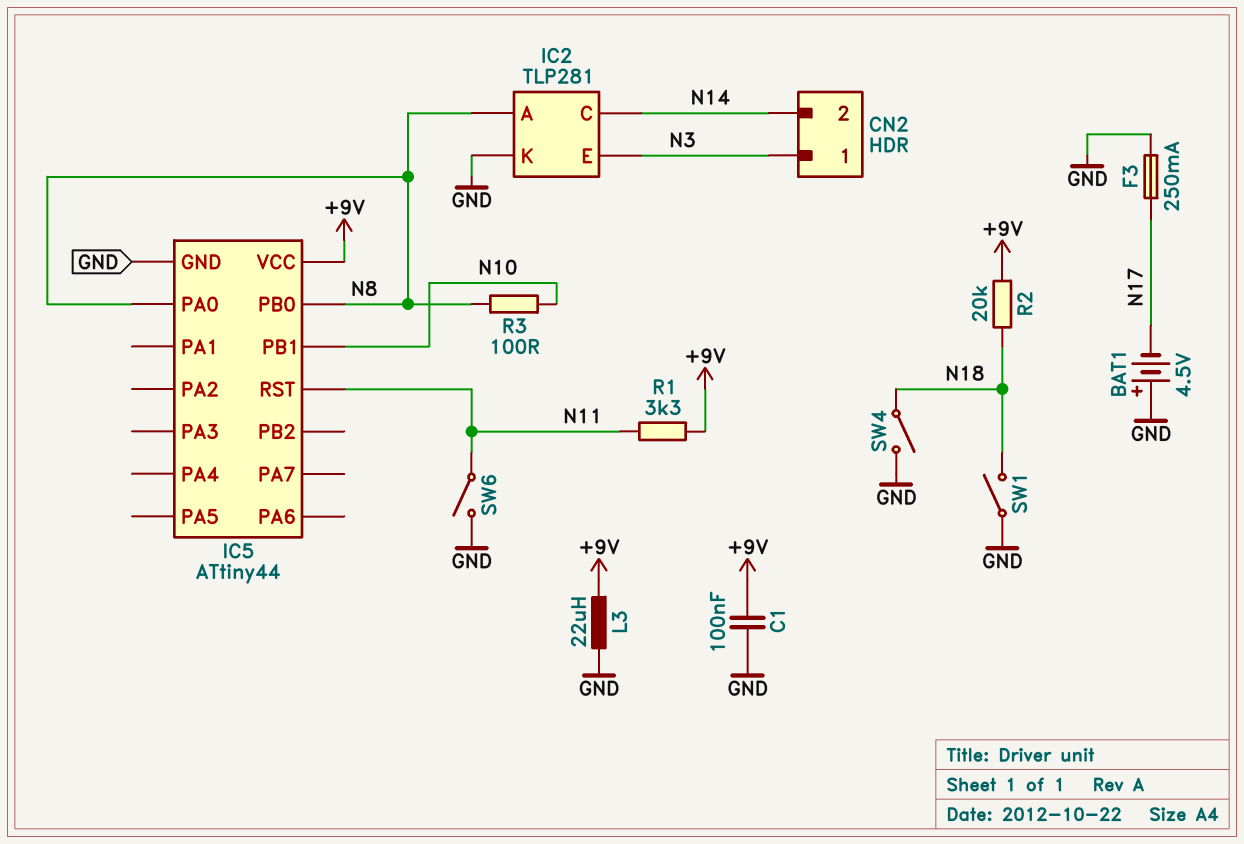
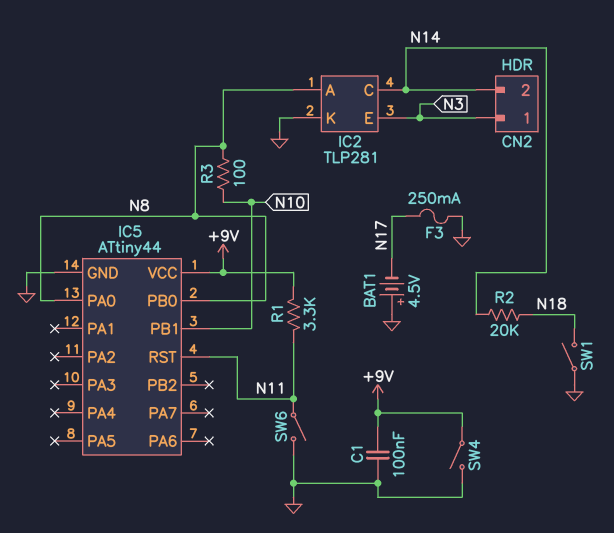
L3: 22uH (+9V, GND) -> none
R2: 20k (+9V, N18) -> 20k (N14, N18)
SW4: switch (GND, N18) -> switch (+9V, GND)

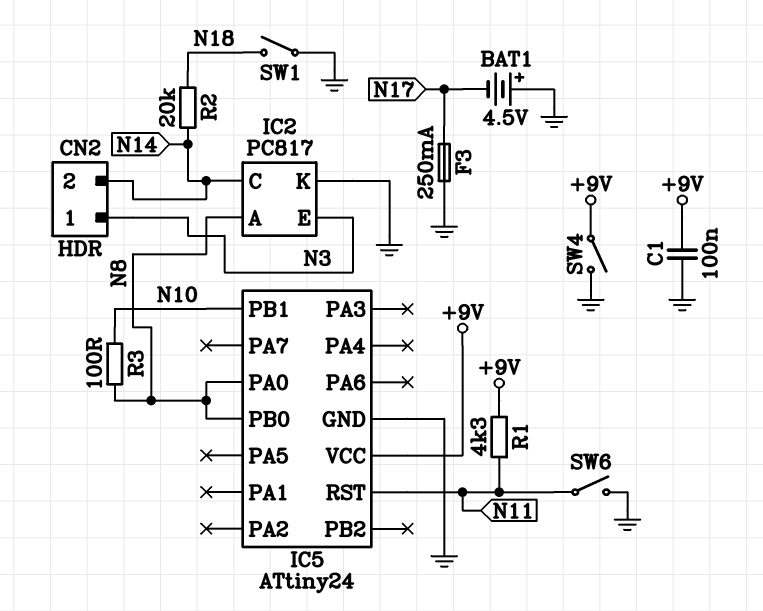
IC2: TLP281 -> PC817
IC5: ATtiny44 -> ATtiny24
R1: 3.3k (+9V, N11) -> 4.3k (+9V, N11)

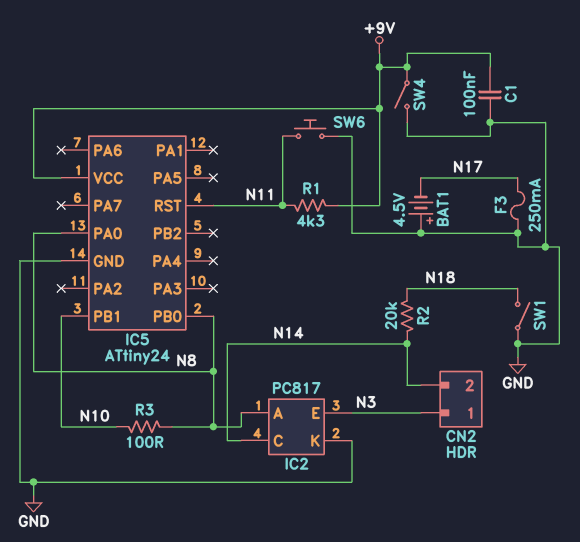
SW6: switch (GND, N11) -> button (GND, N11)

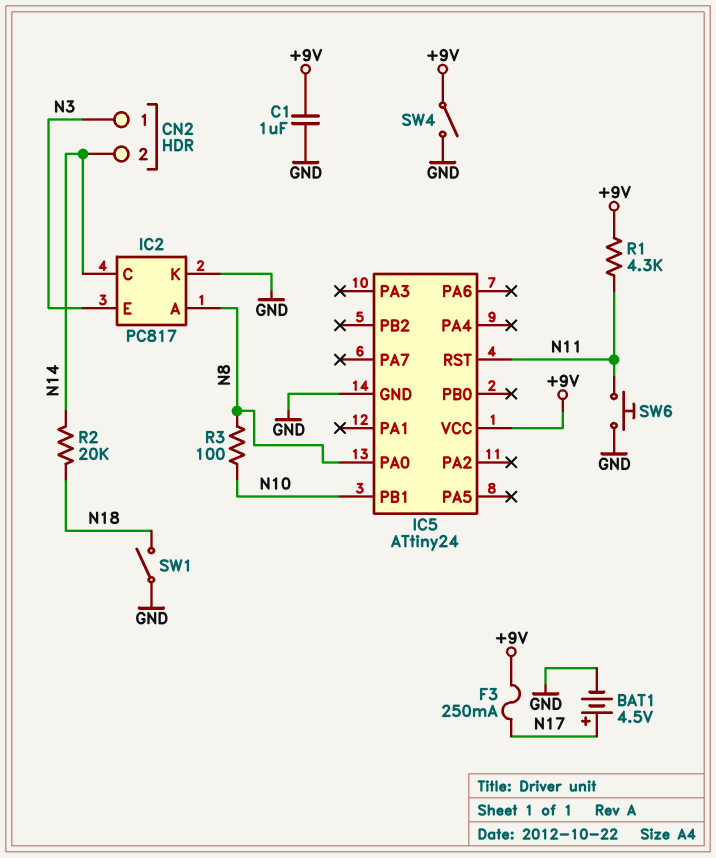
BAT1: 4.5V (plus GND, minus N17) -> 4.5V (plus N17, minus GND)
C1: 100nF (+9V, GND) -> 1uF (+9V, GND)
F3: 250mA (GND, N17) -> 250mA (+9V, N17)
IC5 pin PB0: N8 -> none

